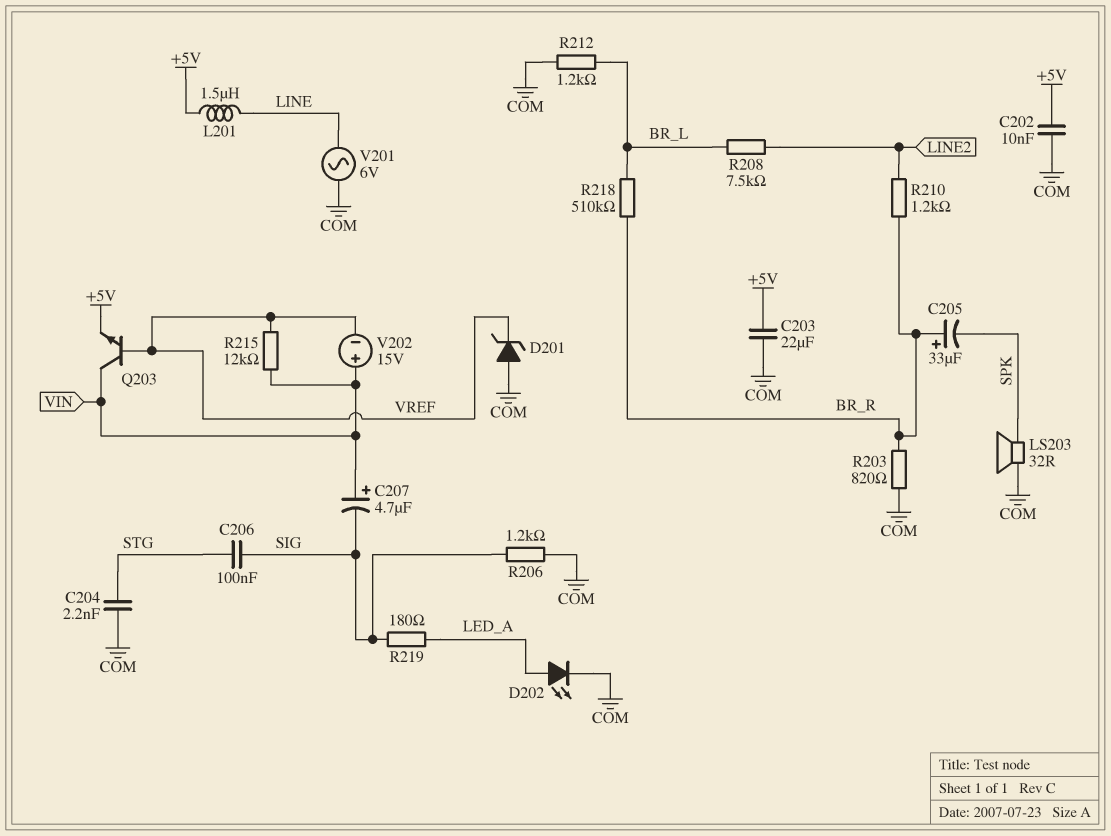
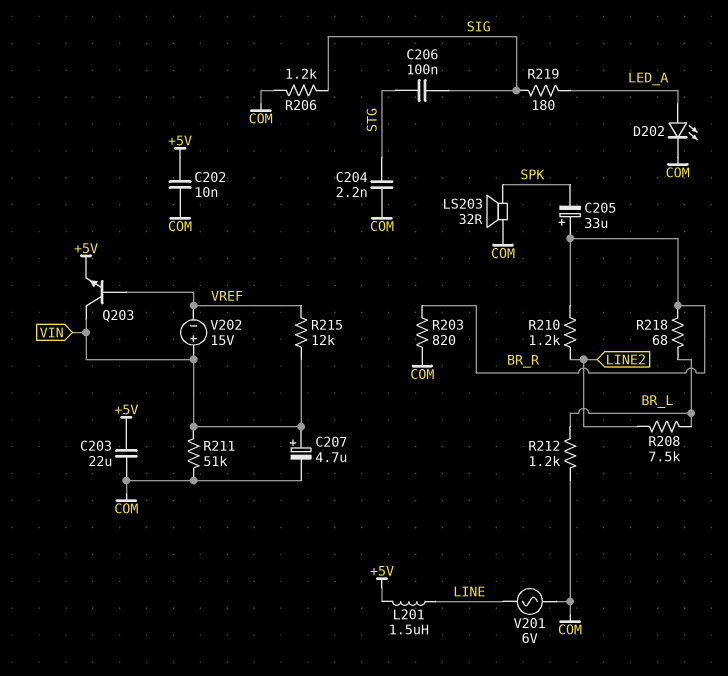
C207: 4.7uF (plus VIN, minus SIG) -> 4.7uF (plus VIN, minus COM)
D201: zener (A COM, K VREF) -> none
R211: none -> 51k (COM, VIN)
R218: 510k (BR_L, BR_R) -> 68 (BR_L, BR_R)

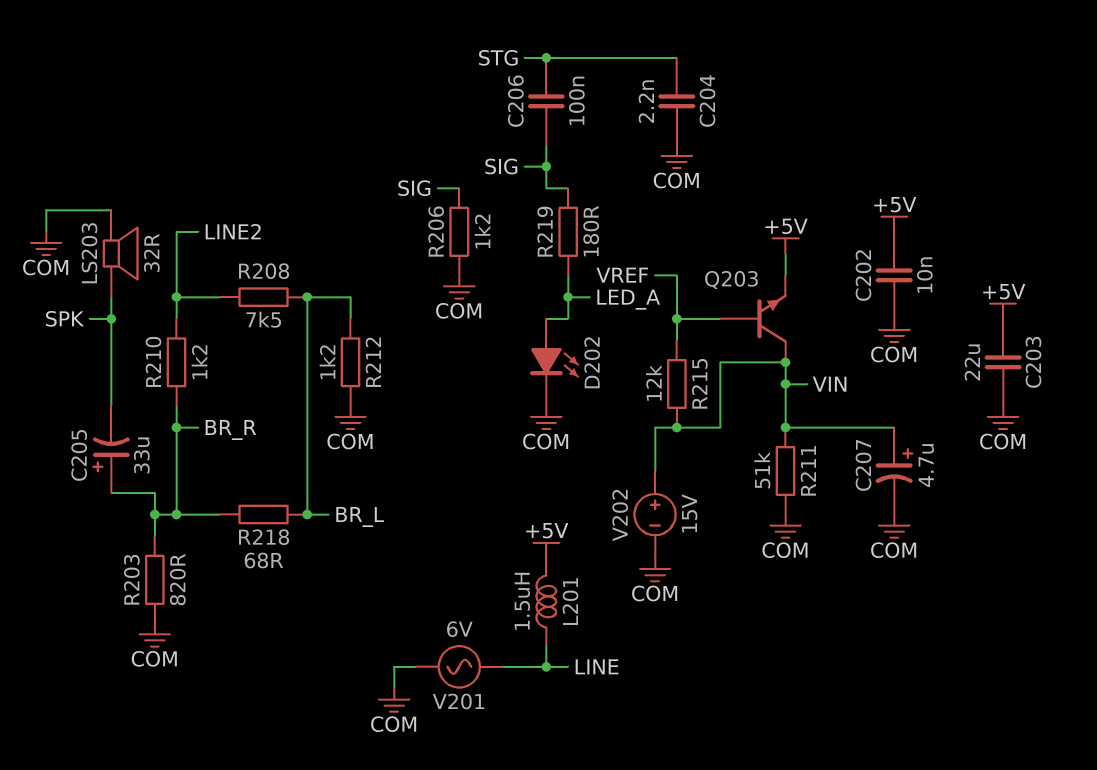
V202: 15V (plus VIN, minus VREF) -> 15V (plus VIN, minus COM)

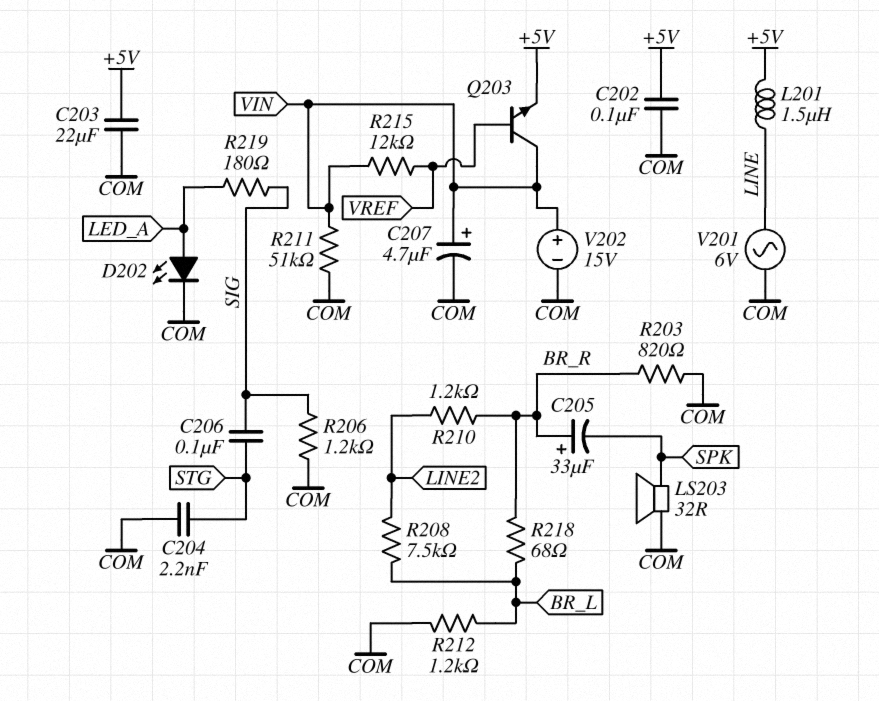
C202: 10nF (+5V, COM) -> 100nF (+5V, COM)

